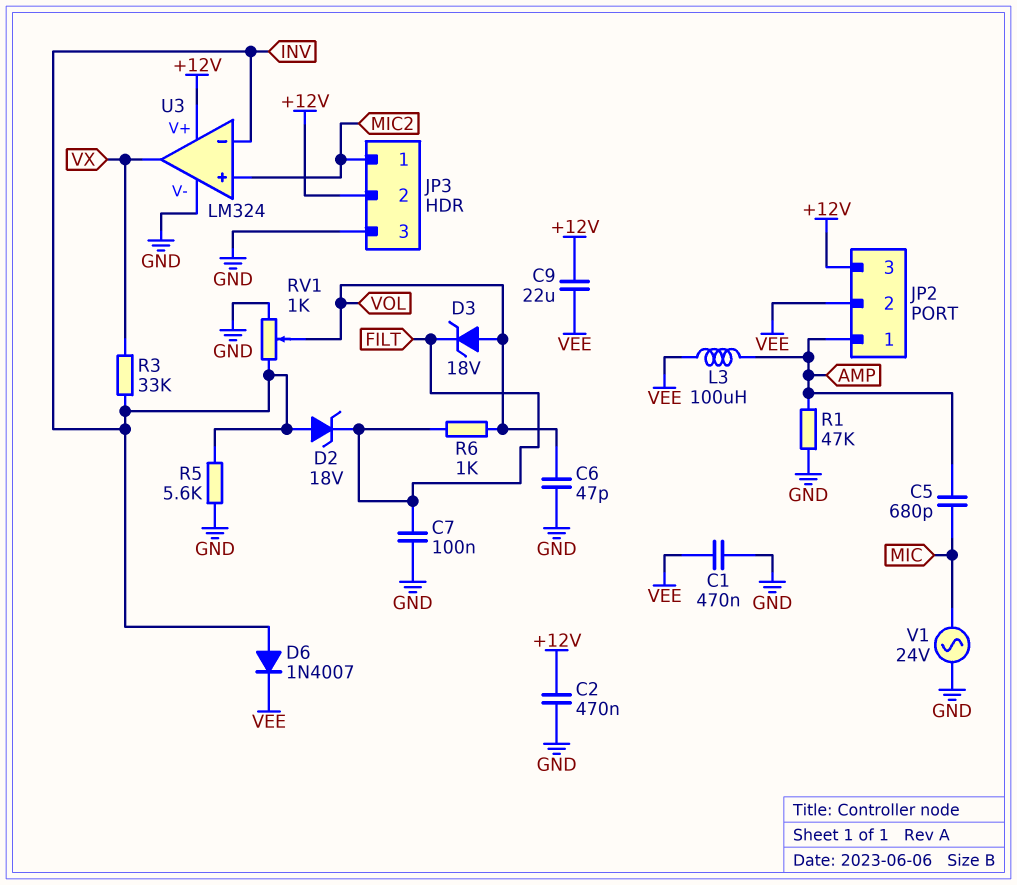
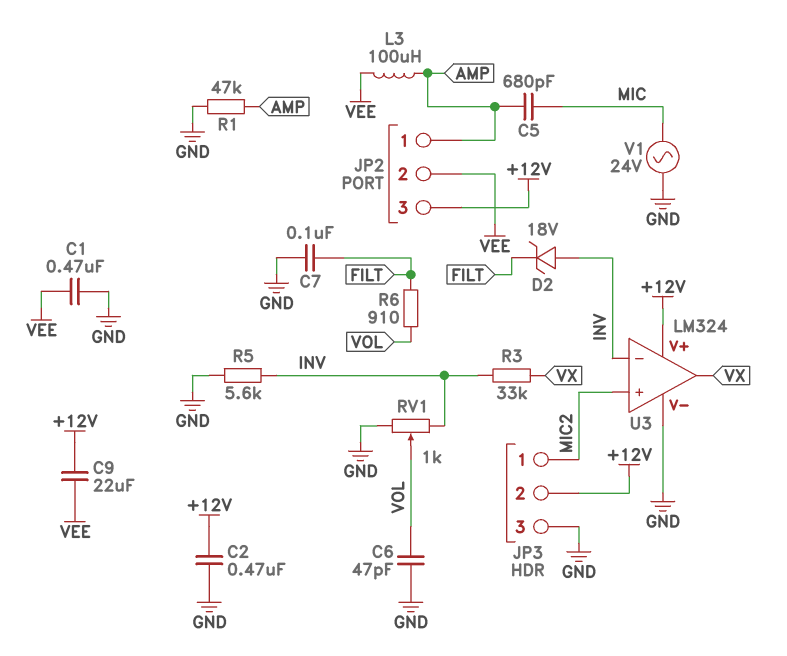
D3: zener 18V (A VOL, K FILT) -> none
D6: diode 1N4007 (A INV, K VEE) -> none
R6: 1k (FILT, VOL) -> 910 (FILT, VOL)

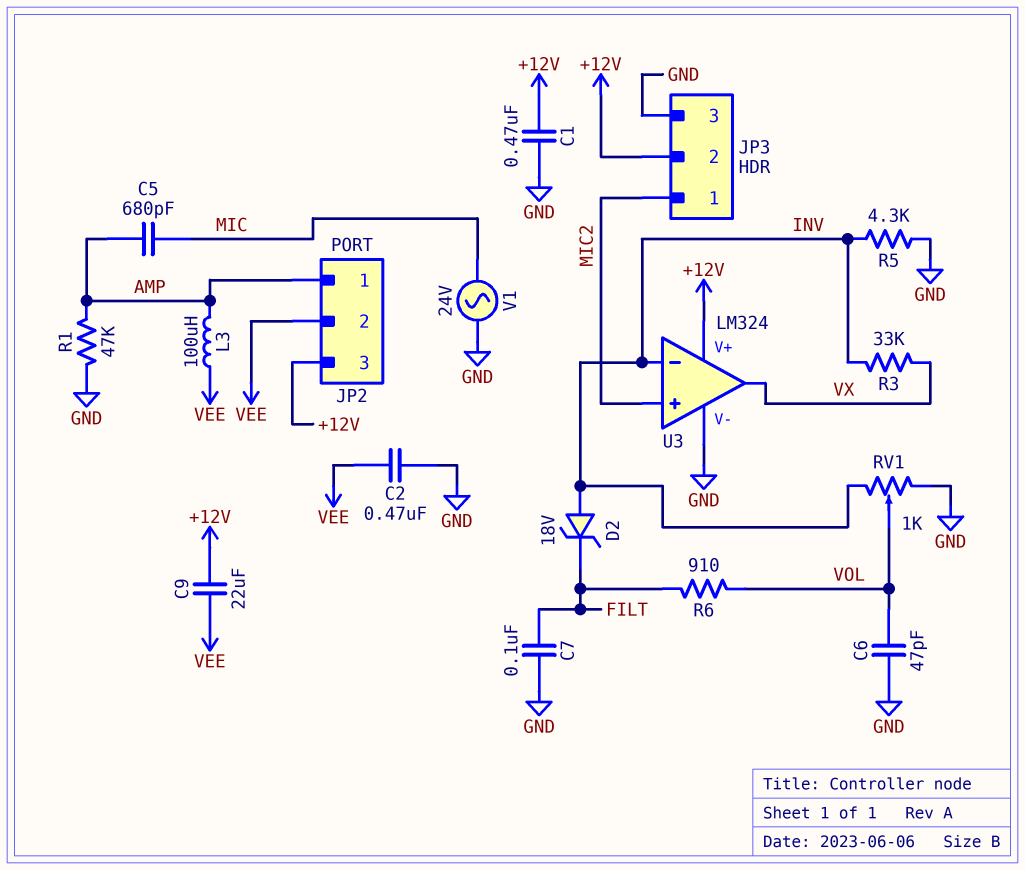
C1: 470nF (GND, VEE) -> 470nF (+12V, GND)
C2: 470nF (+12V, GND) -> 470nF (GND, VEE)
R5: 5.6k (GND, INV) -> 4.3k (GND, INV)

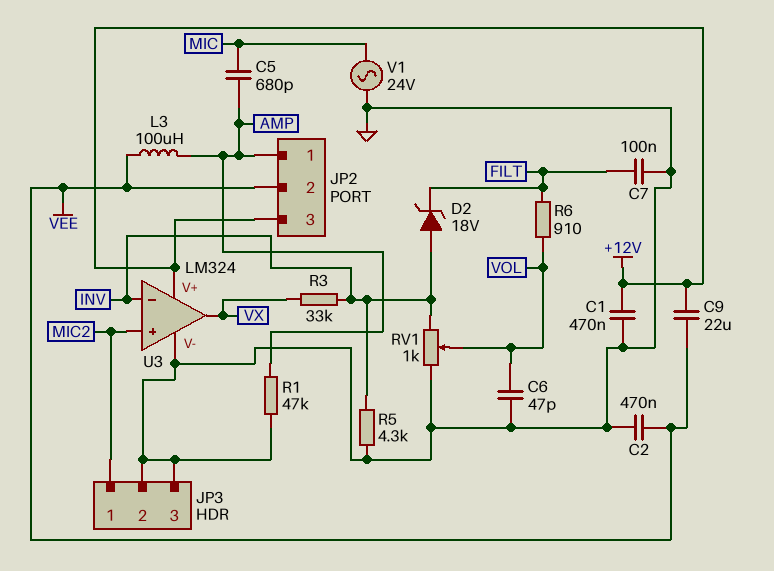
JP3 pin 2: +12V -> GND

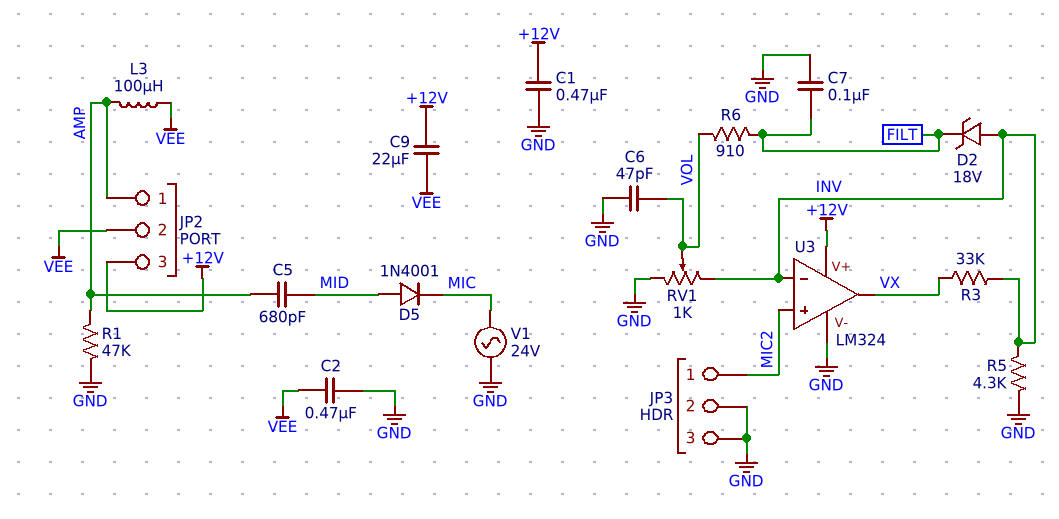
C5: 680pF (AMP, MIC) -> 680pF (AMP, MID)
D5: none -> diode 1N4001 (A MID, K MIC)

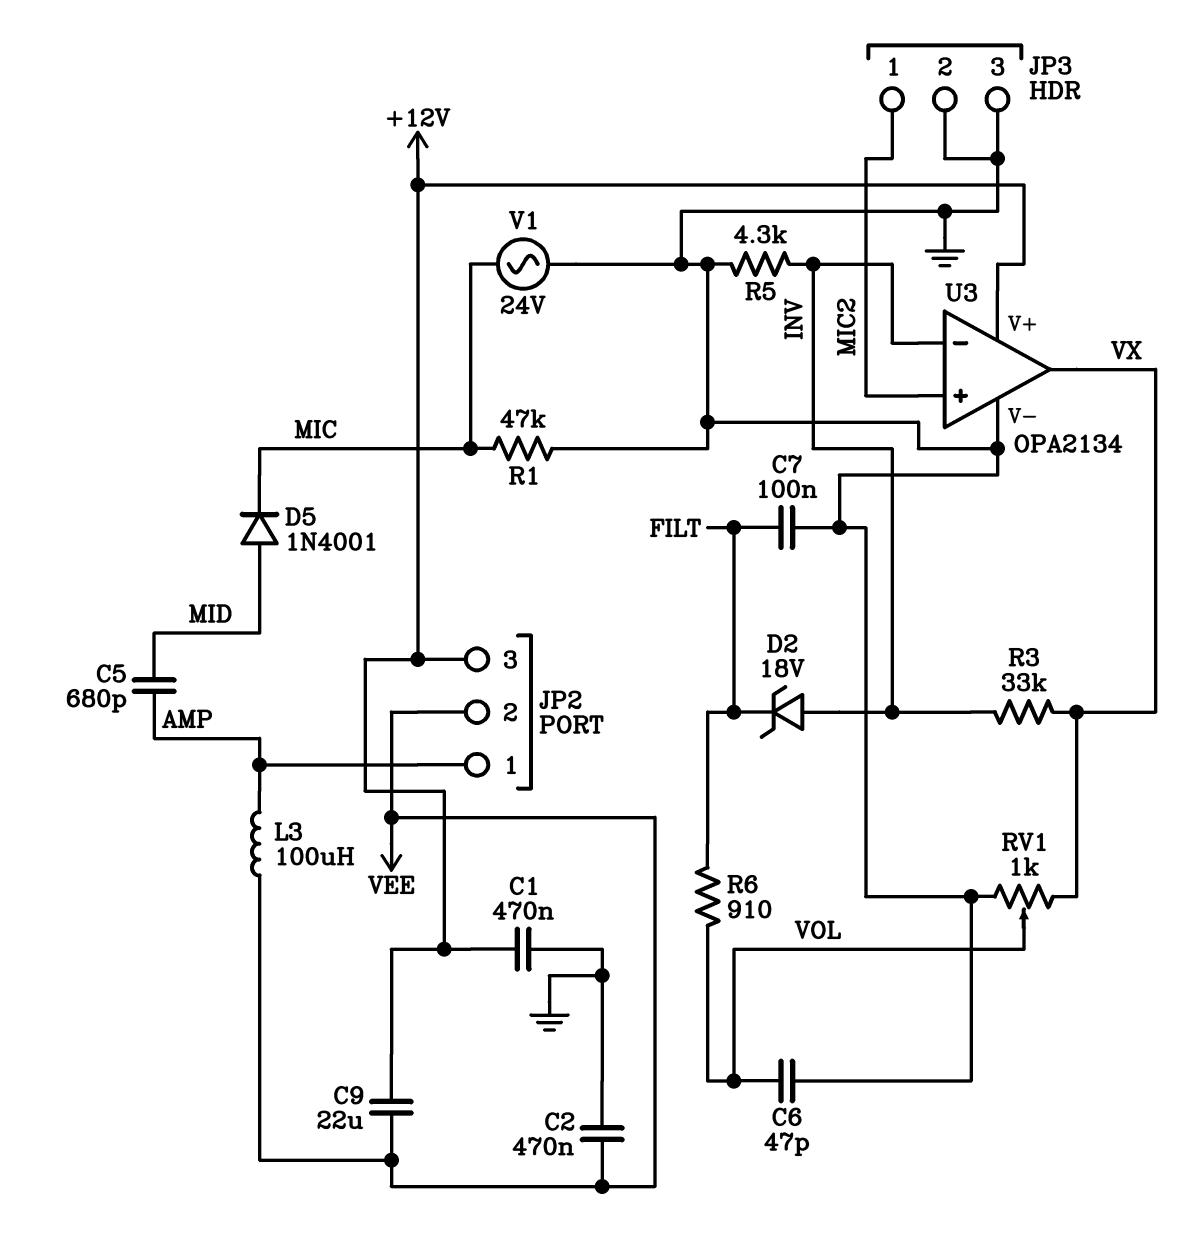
R1: 47k (AMP, GND) -> 47k (GND, MIC)
RV1: 1k (GND, INV, wiper VOL) -> 1k (GND, VX, wiper VOL)
U3: LM324 -> OPA2134

